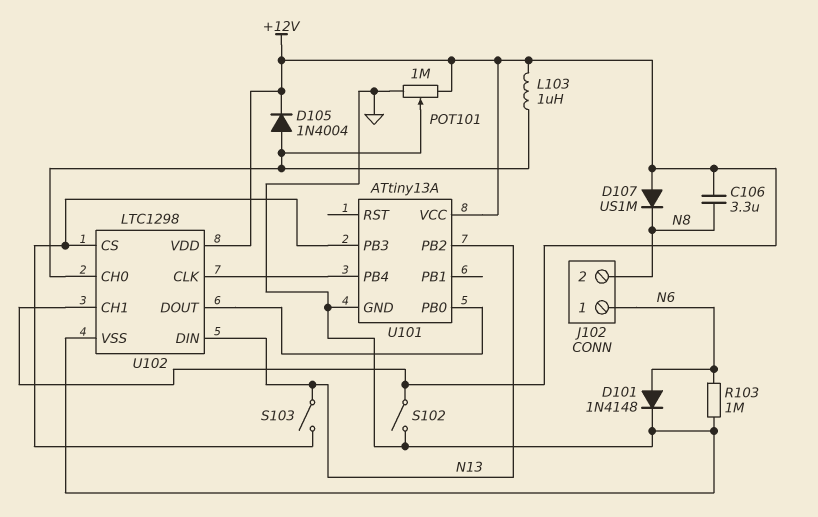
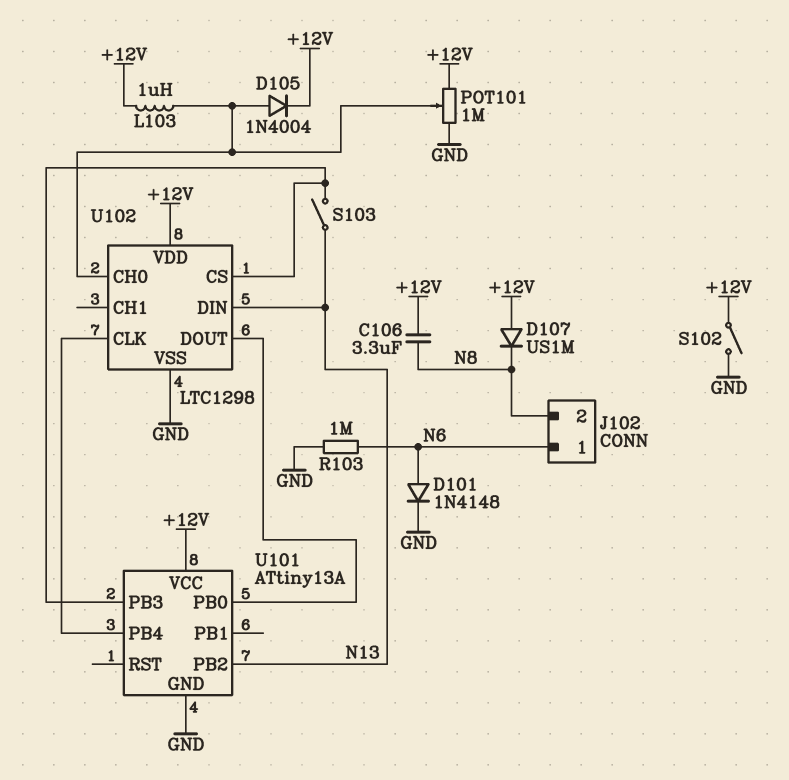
U102 pin CH1: +12V -> none

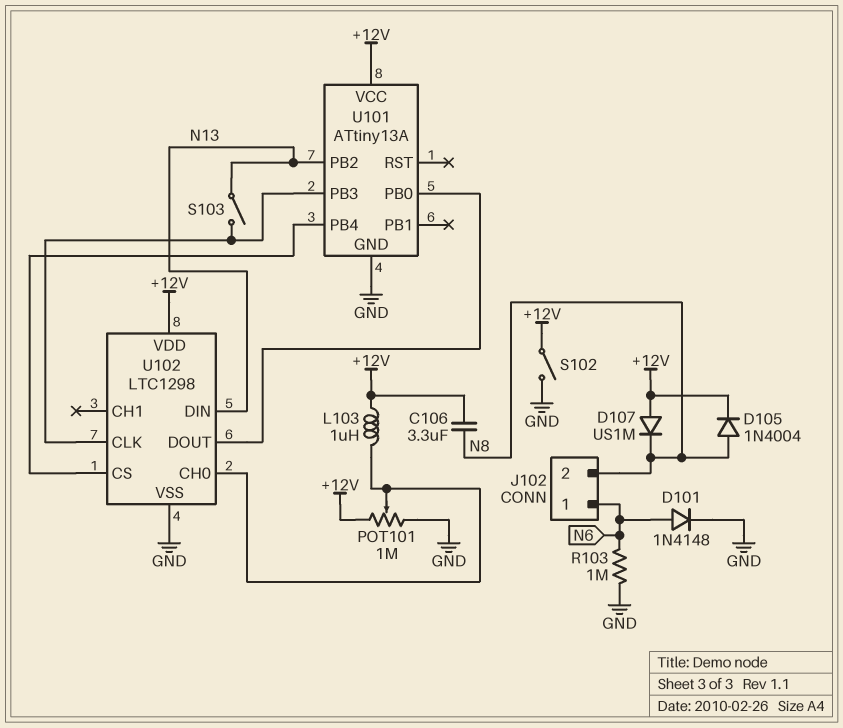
D105: diode 1N4004 (A U102/CH0, K +12V) -> diode 1N4004 (A N8, K +12V)
U102 pin CLK: U101/PB4 -> U101/PB3
U102 pin CS: U101/PB3 -> U101/PB4

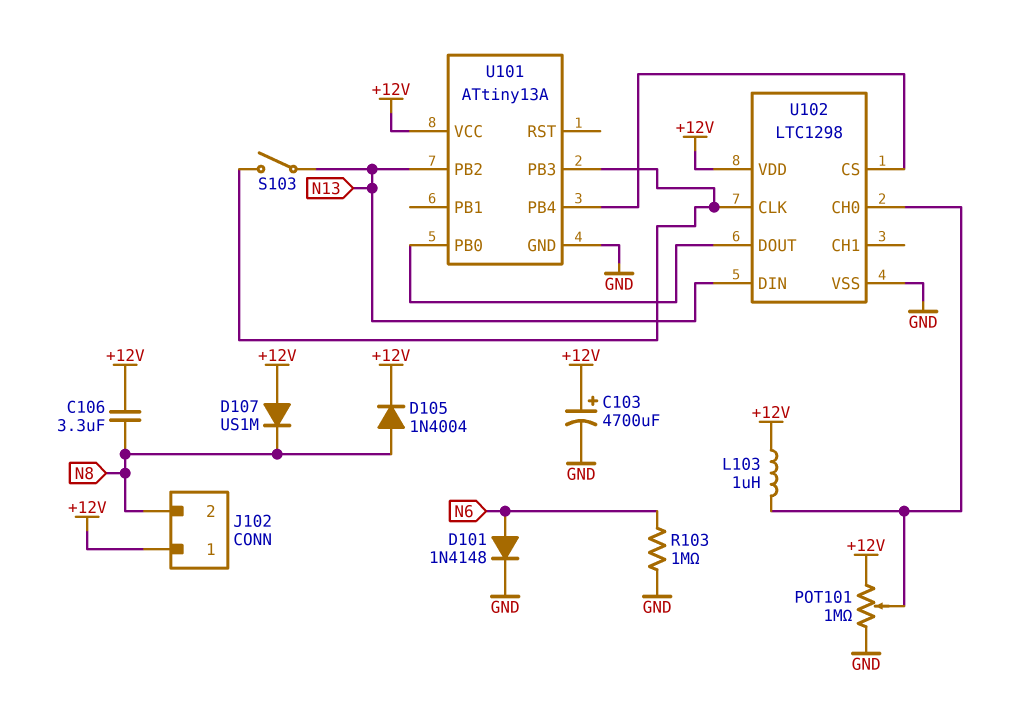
C103: none -> 4700uF (plus +12V, minus GND)
J102 pin 1: N6 -> +12V
S102: switch (+12V, GND) -> none

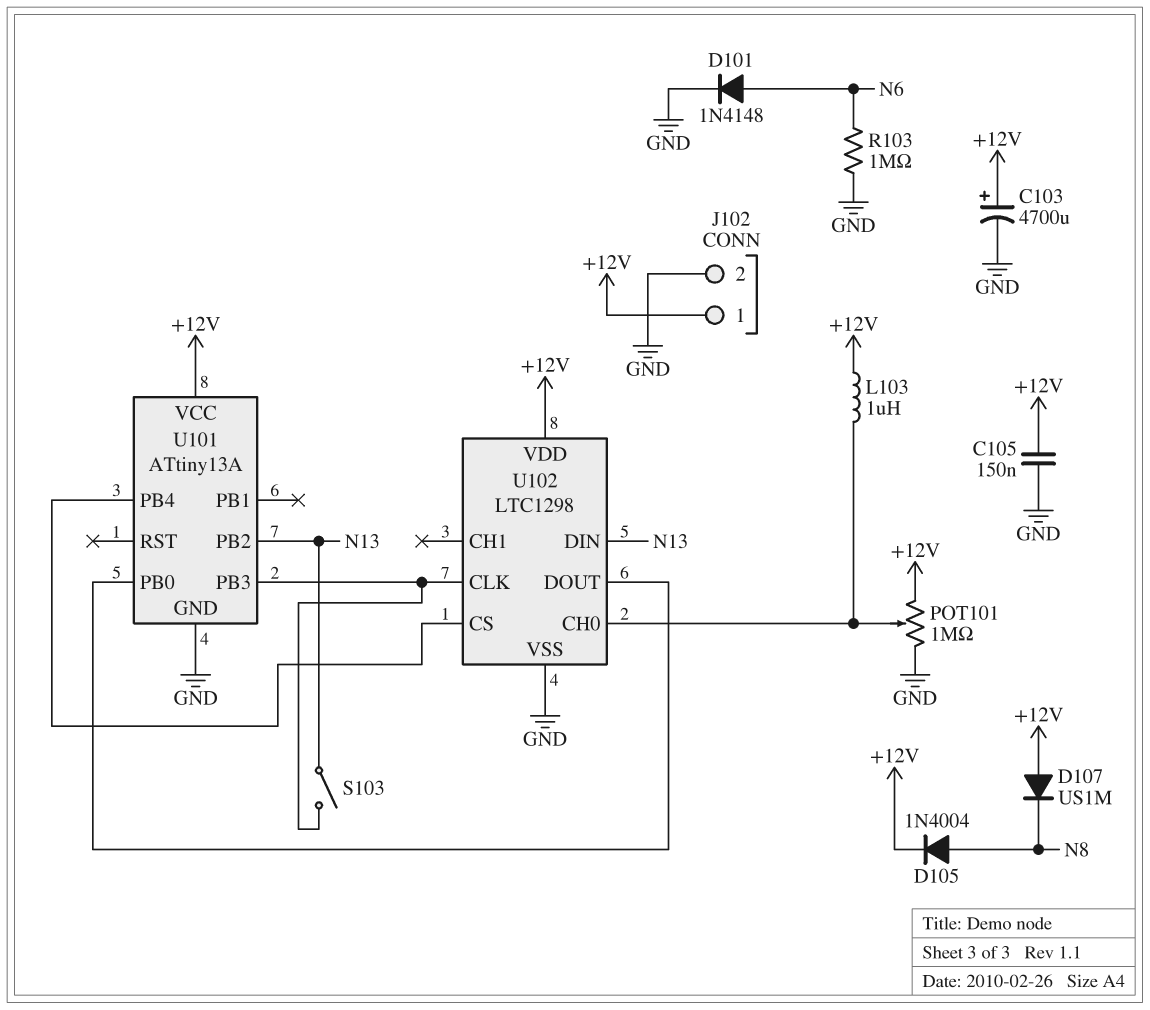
C105: none -> 150nF (+12V, GND)
C106: 3.3uF (+12V, N8) -> none
J102 pin 2: N8 -> GND

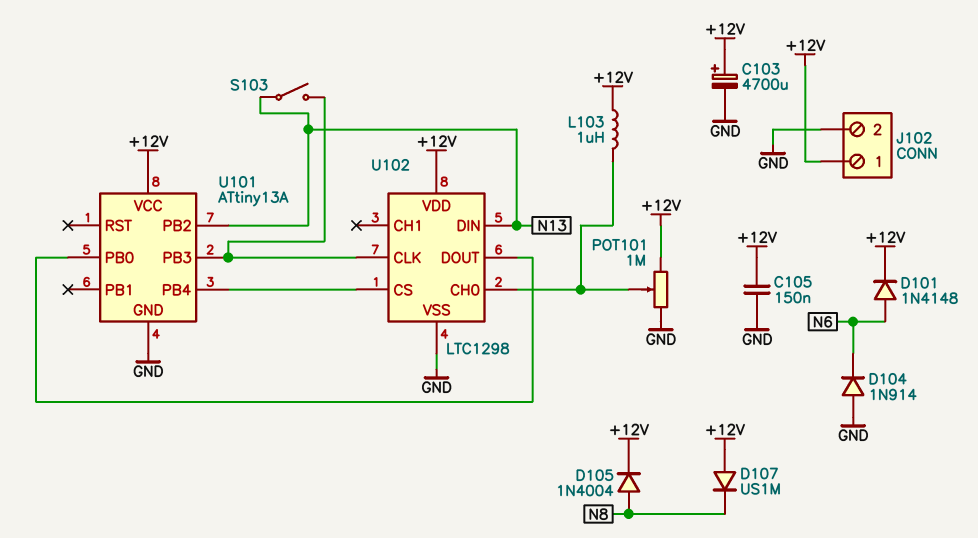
D101: diode 1N4148 (A N6, K GND) -> diode 1N4148 (A N6, K +12V)
D104: none -> diode 1N914 (A GND, K N6)
R103: 1M (GND, N6) -> none

